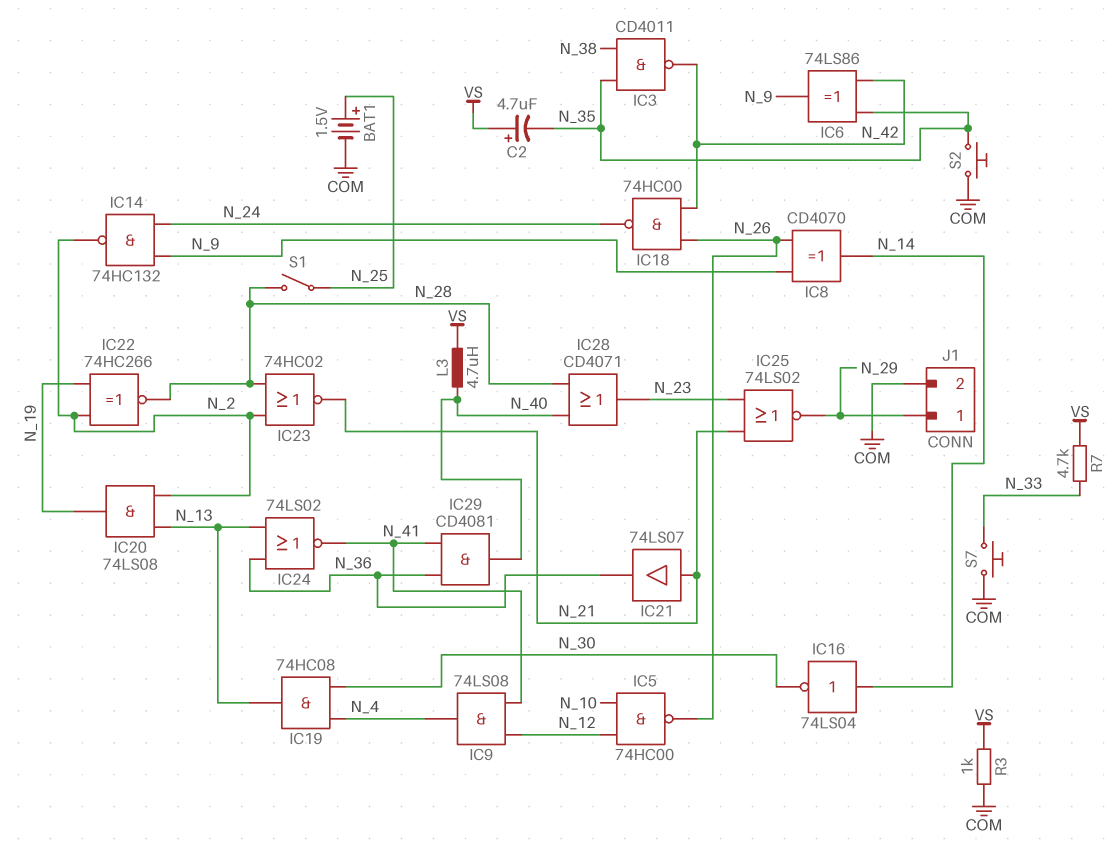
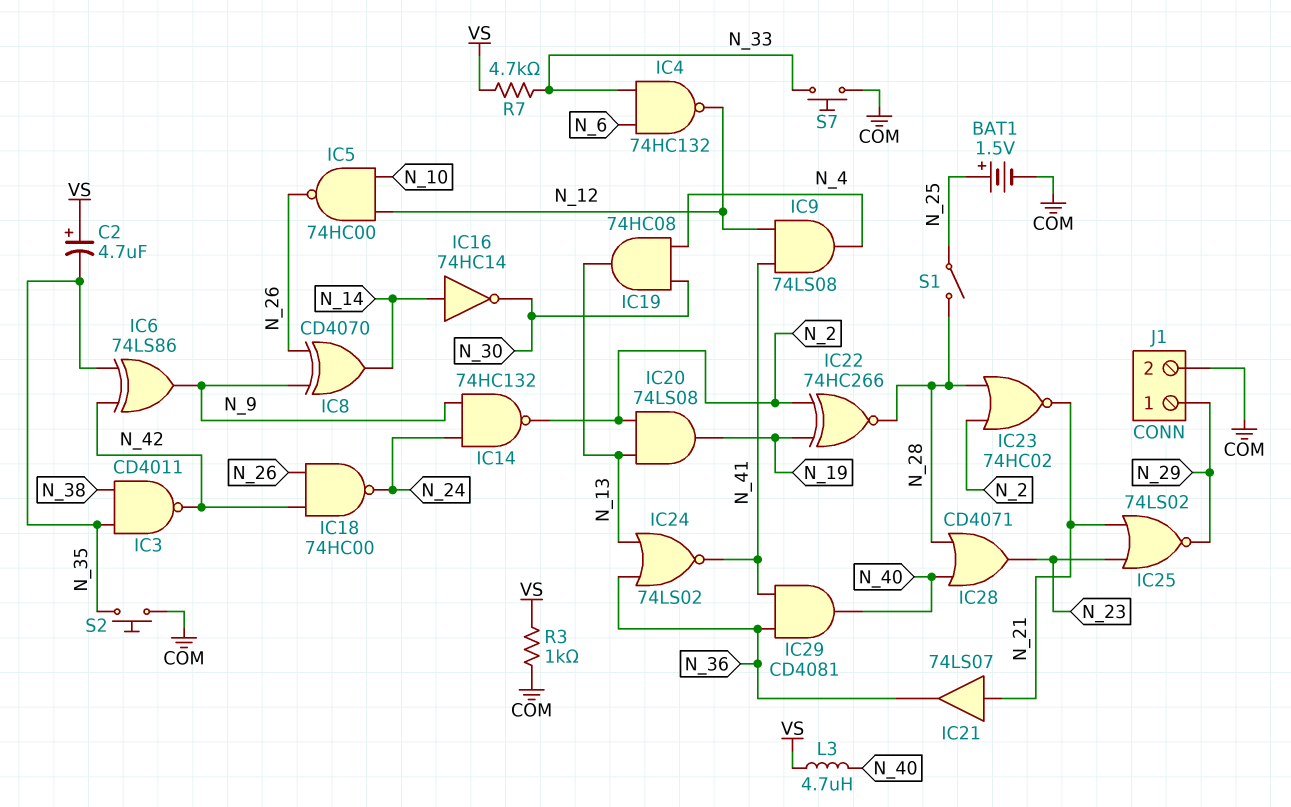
IC4: none -> NAND 74HC132 (in N_6, in N_33, out N_12)
IC16: NOT 74LS04 (in N_14, out N_30) -> NOT 74HC14 (in N_14, out N_30)

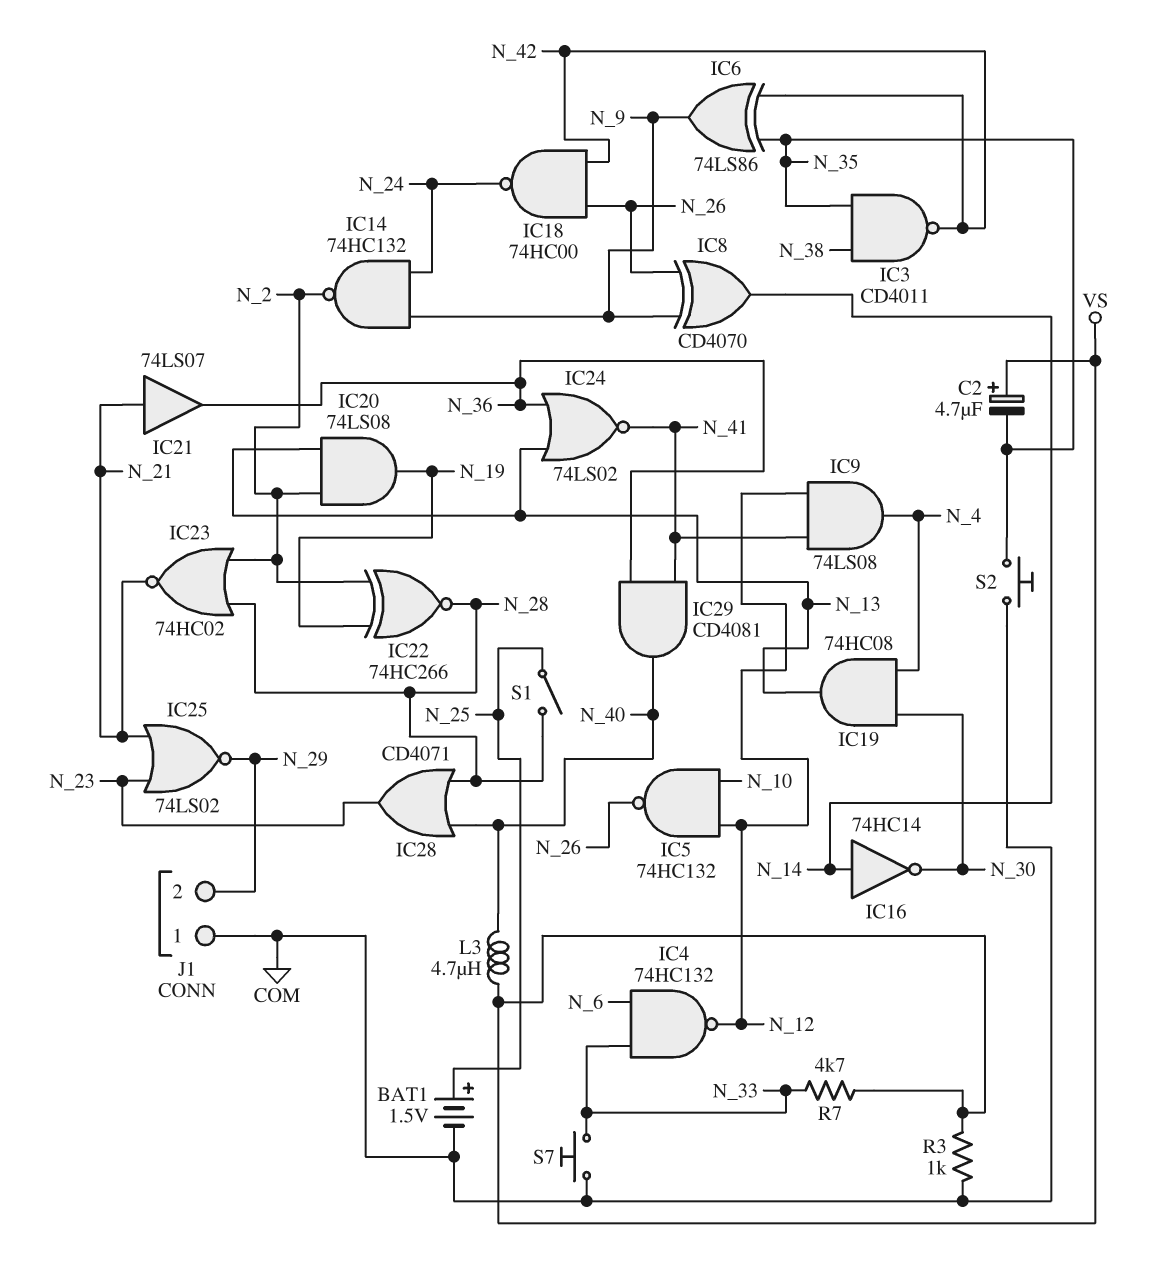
IC5: NAND 74HC00 (in N_10, in N_12, out N_26) -> NAND 74HC132 (in N_10, in N_12, out N_26)
J1 pin 1: N_29 -> COM
J1 pin 2: COM -> N_29

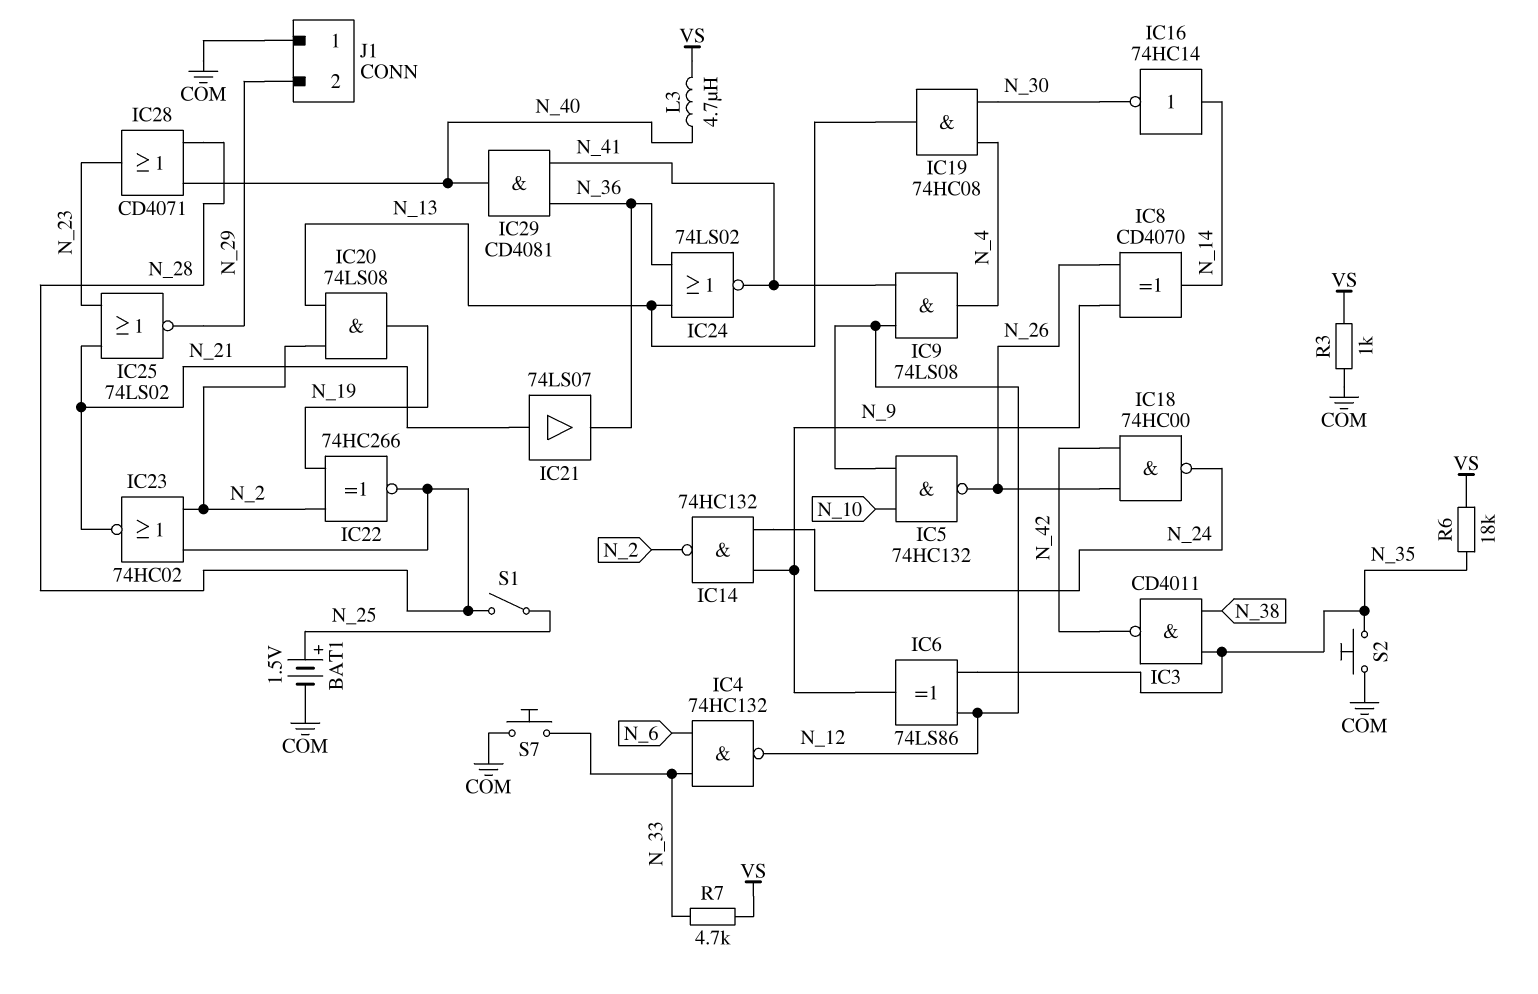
C2: 4.7uF (plus VS, minus N_35) -> none
IC6: XOR 74LS86 (in N_35, in N_42, out N_9) -> XOR 74LS86 (in N_12, in N_35, out N_9)
R6: none -> 18k (N_35, VS)

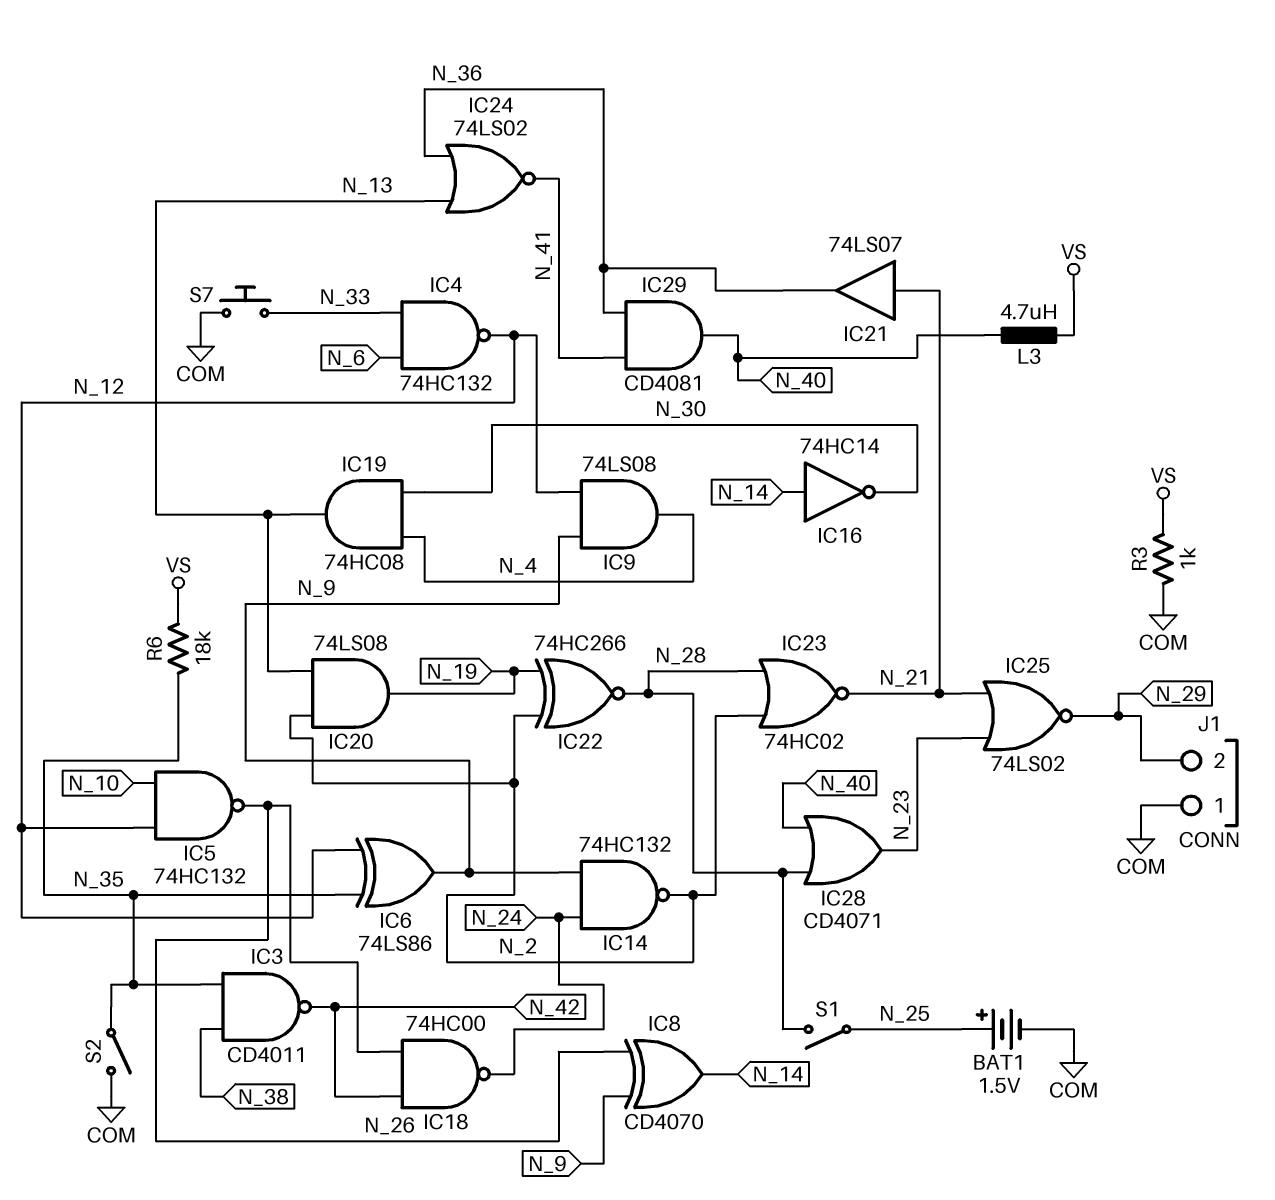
IC9: AND 74LS08 (in N_12, in N_41, out N_4) -> AND 74LS08 (in N_9, in N_12, out N_4)
R7: 4.7k (N_33, VS) -> none
S2: button (COM, N_35) -> switch (COM, N_35)

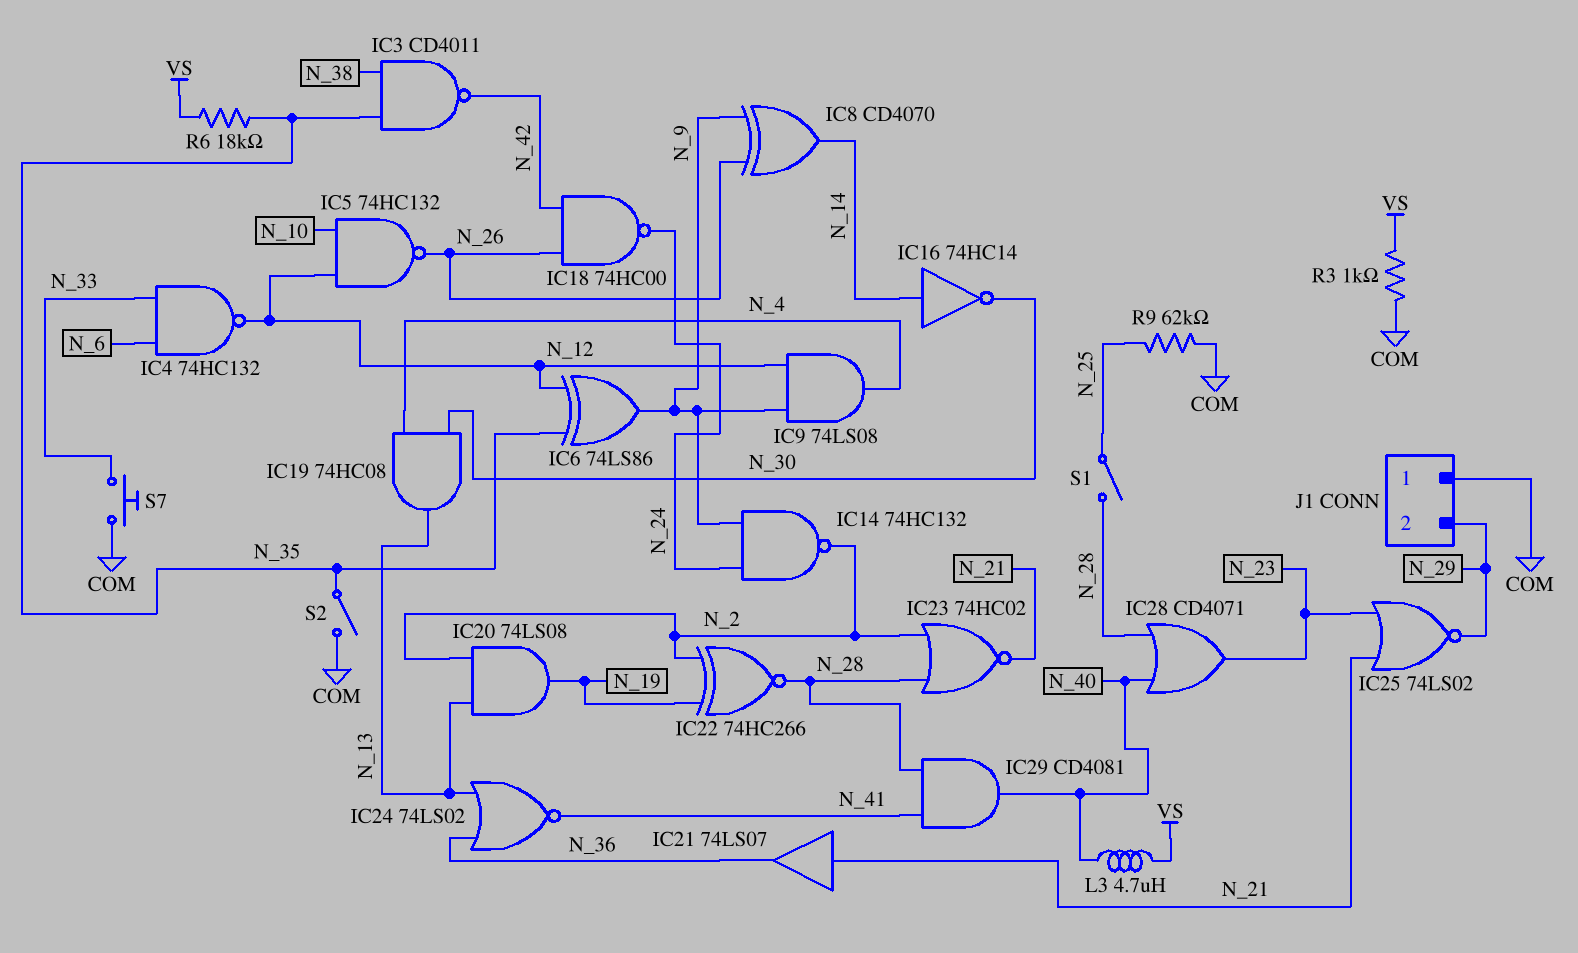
BAT1: 1.5V (plus N_25, minus COM) -> none
IC29: AND CD4081 (in N_36, in N_41, out N_40) -> AND CD4081 (in N_28, in N_41, out N_40)
R9: none -> 62k (COM, N_25)

